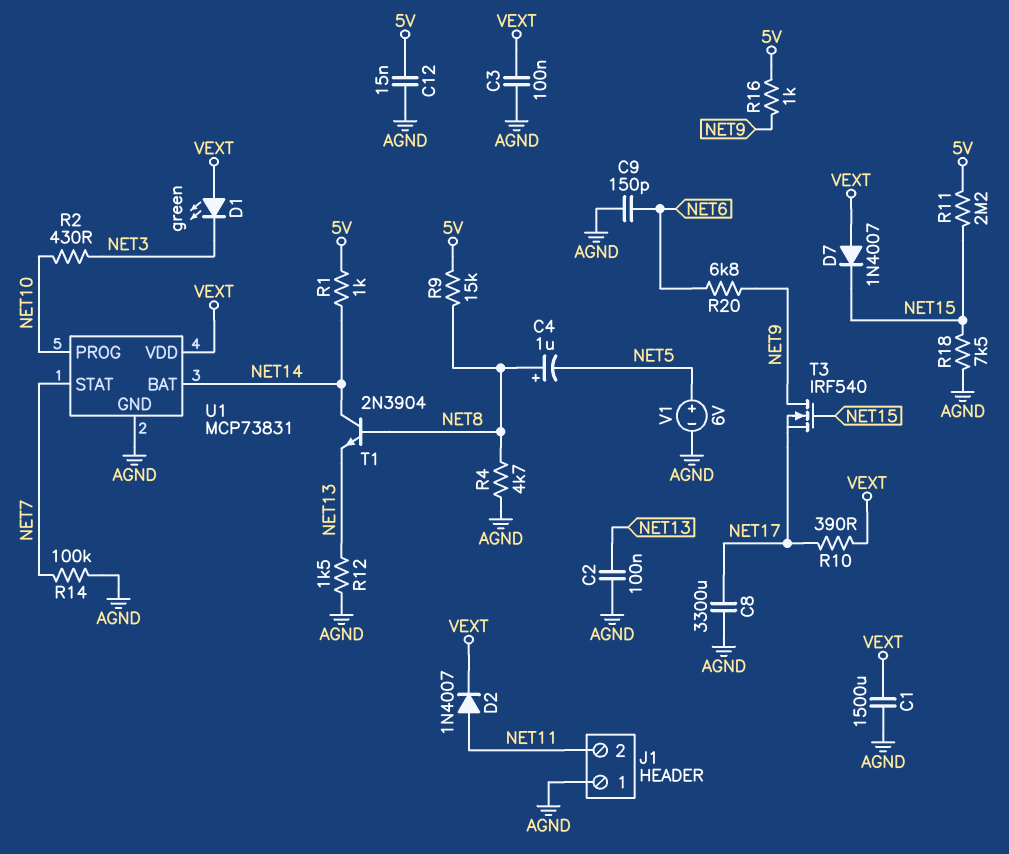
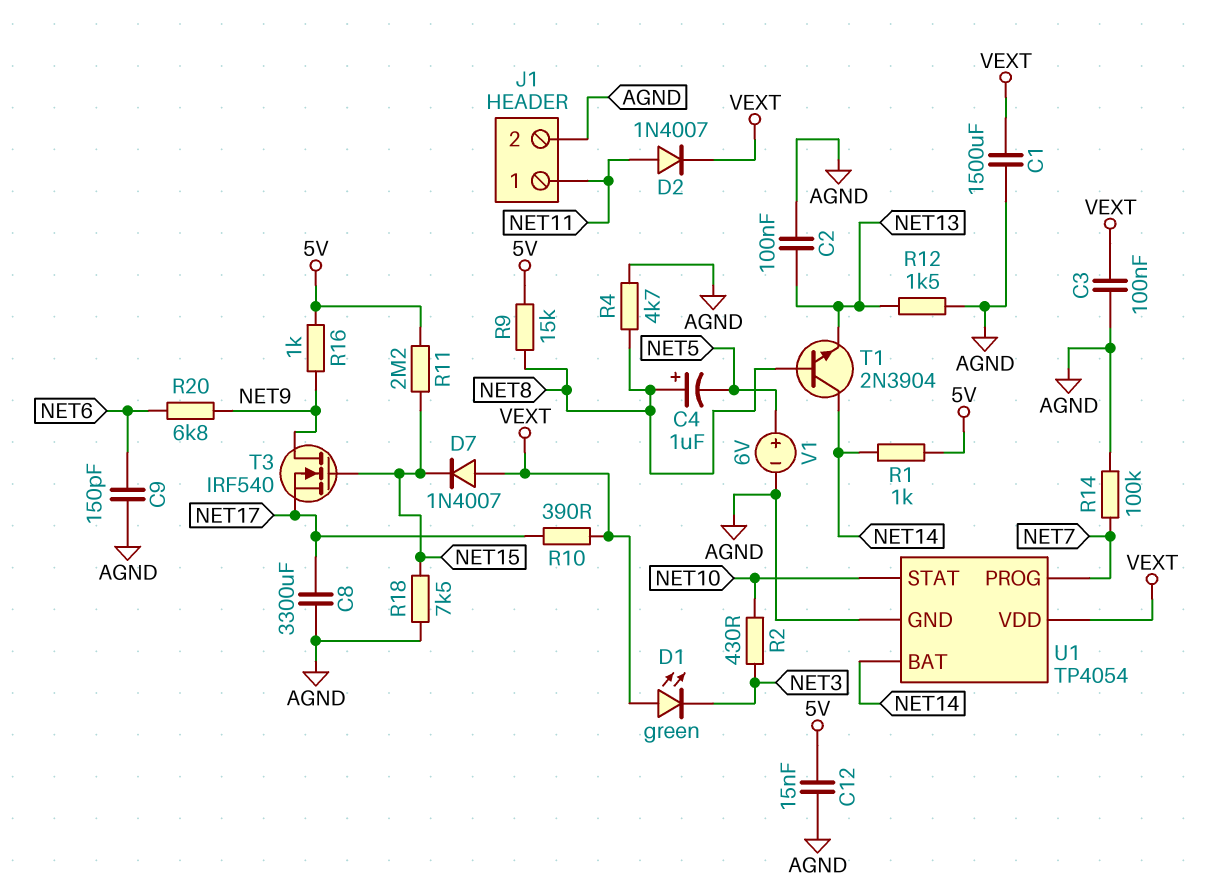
J1 pin 1: AGND -> NET11
J1 pin 2: NET11 -> AGND
U1: MCP73831 -> TP4054
U1 pin PROG: NET10 -> NET7
U1 pin STAT: NET7 -> NET10

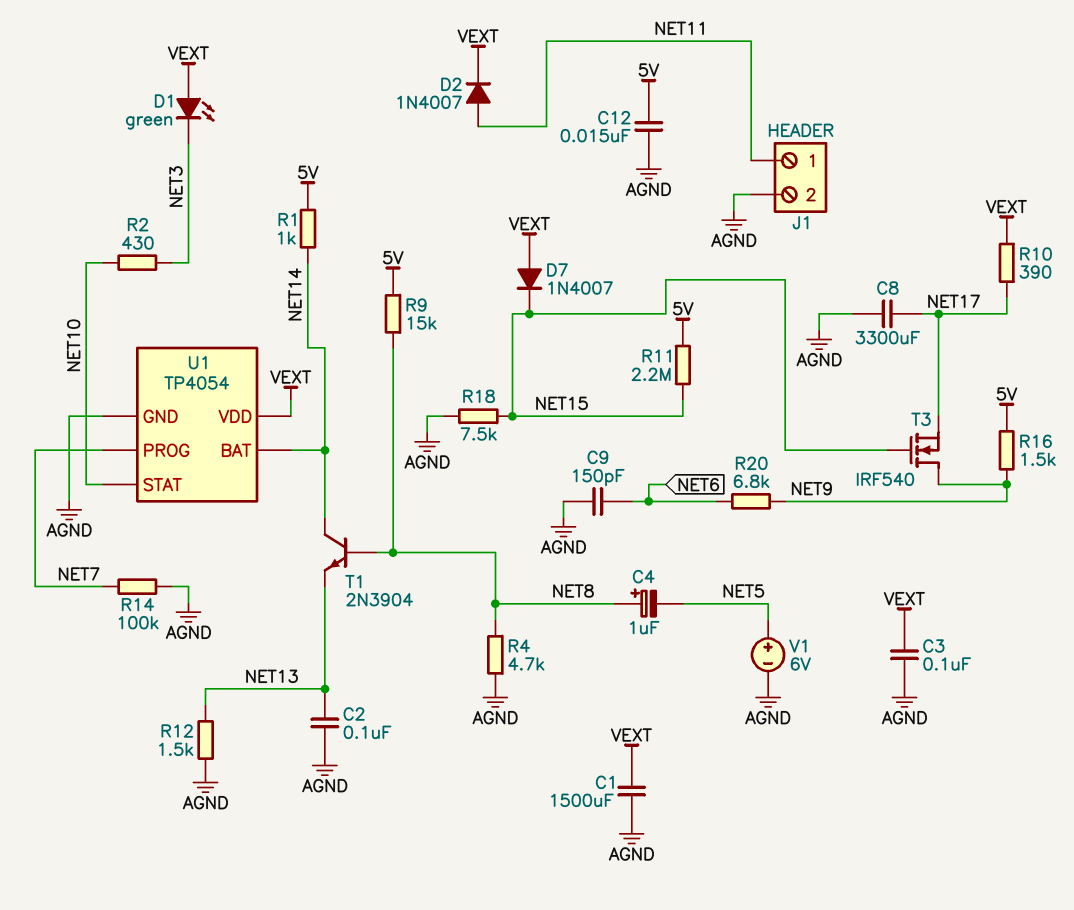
R16: 1k (5V, NET9) -> 1.5k (5V, NET9)

